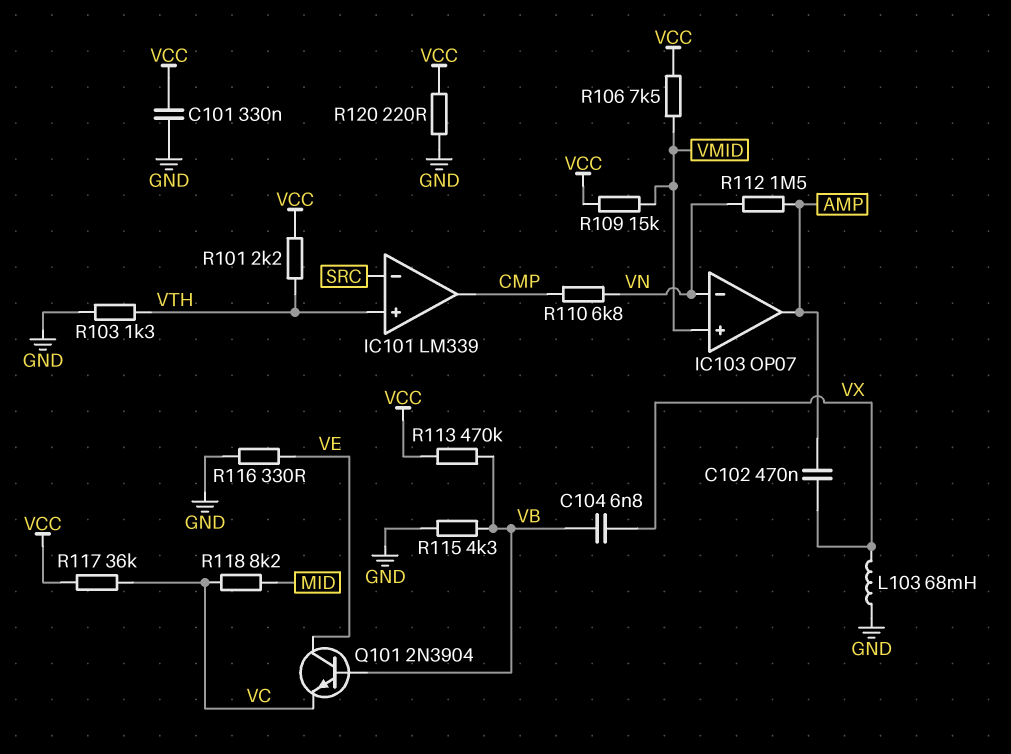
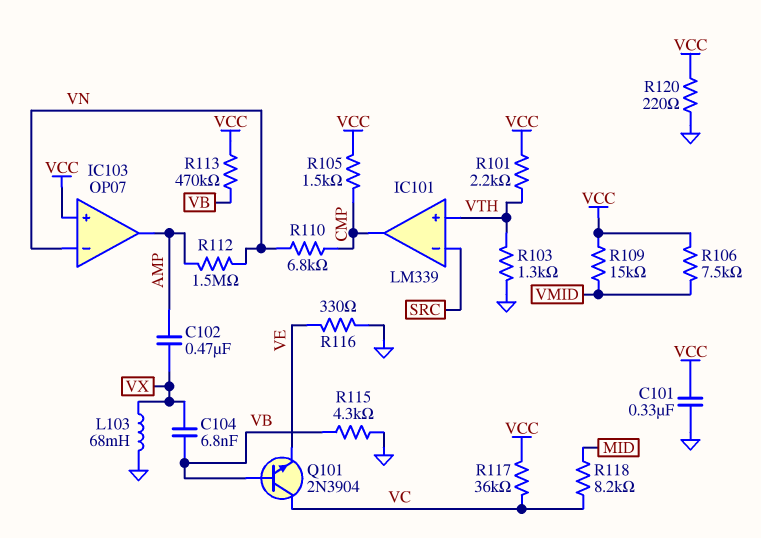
IC103 pin in+: VMID -> VCC
Q101: NPN 2N3904 (B VB, C VE, E VC) -> NPN 2N3904 (B VB, C VC, E VE)
R105: none -> 1.5k (CMP, VCC)

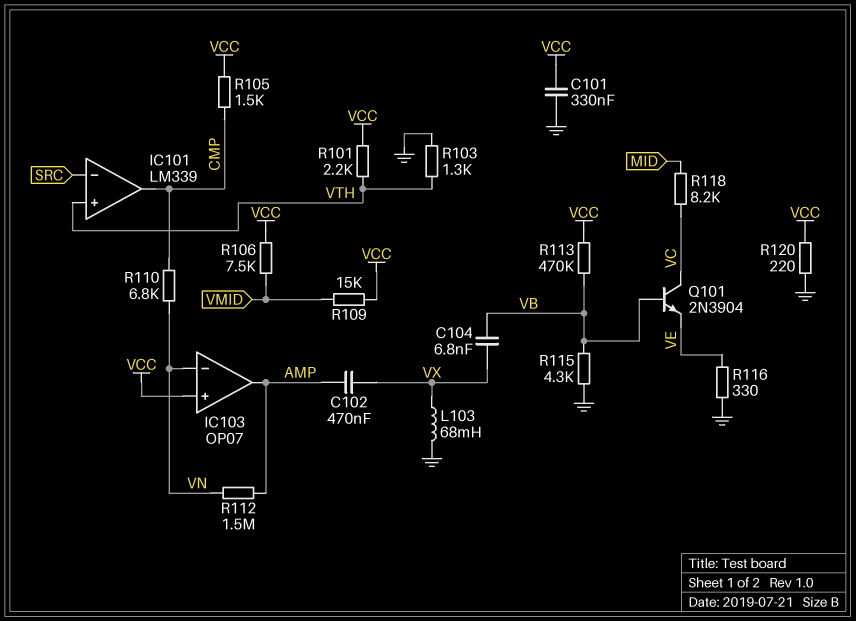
R117: 36k (VC, VCC) -> none

